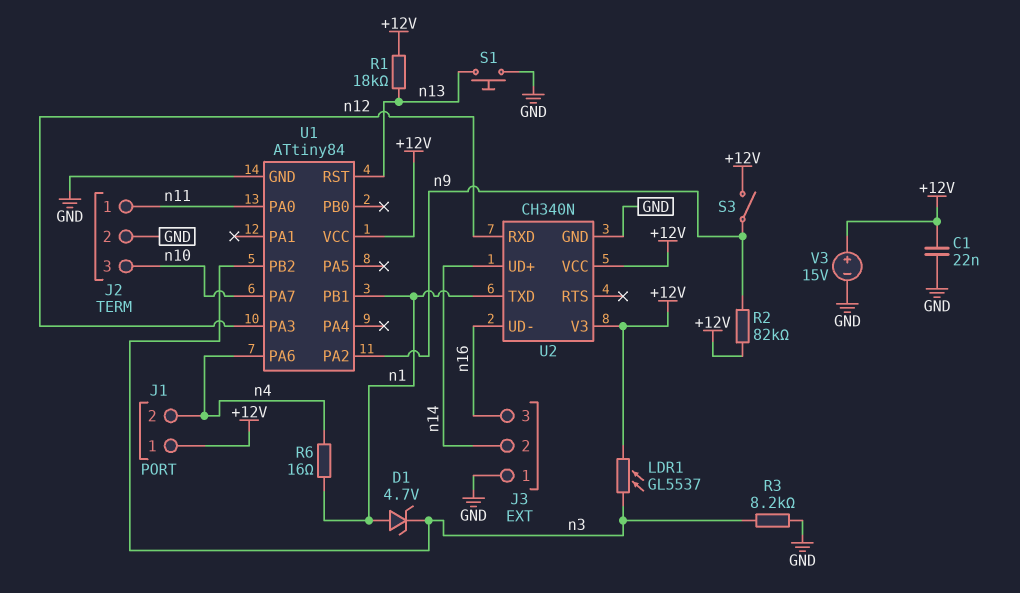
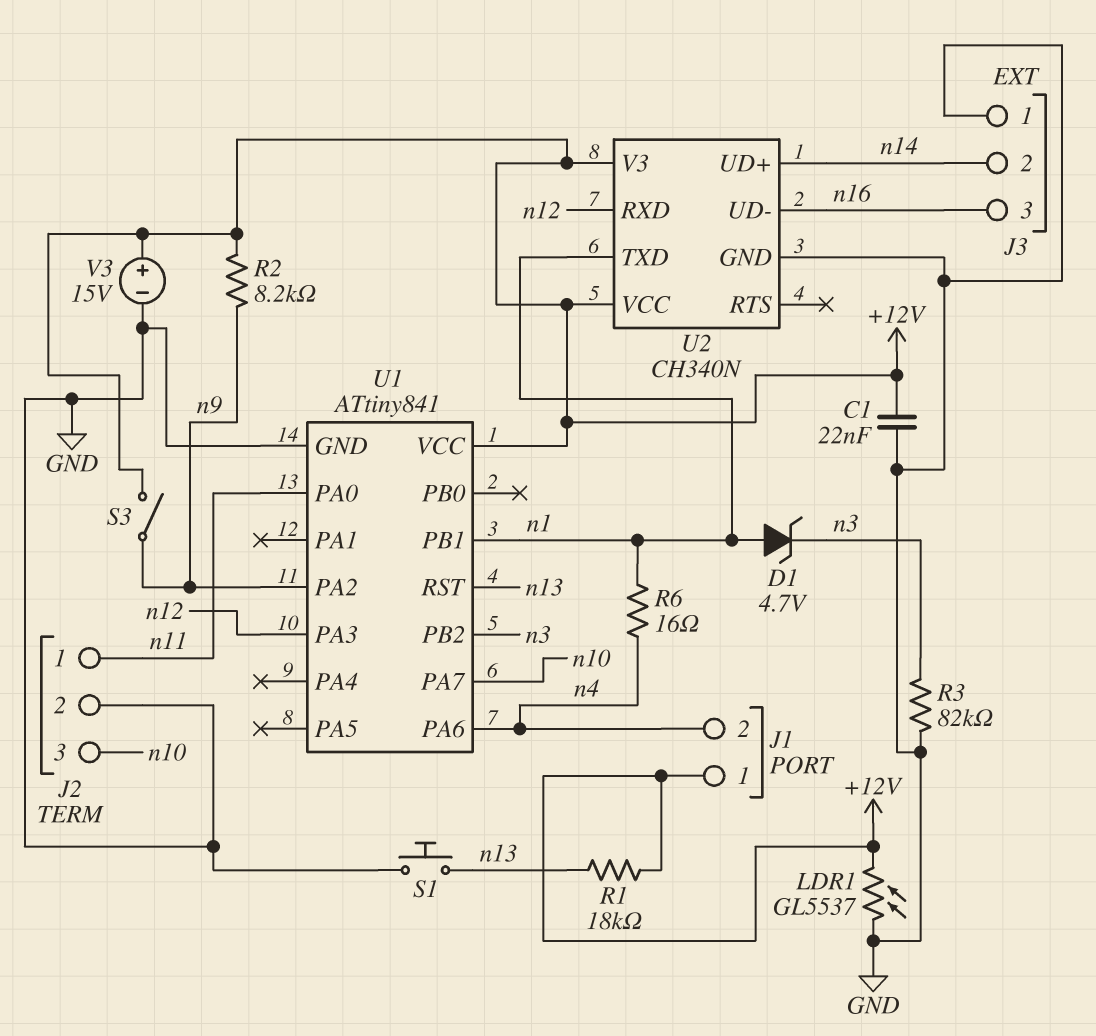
LDR1: GL5537 (+12V, n3) -> GL5537 (+12V, GND)
R2: 82k (+12V, n9) -> 8.2k (+12V, n9)
R3: 8.2k (GND, n3) -> 82k (GND, n3)
U1: ATtiny84 -> ATtiny841

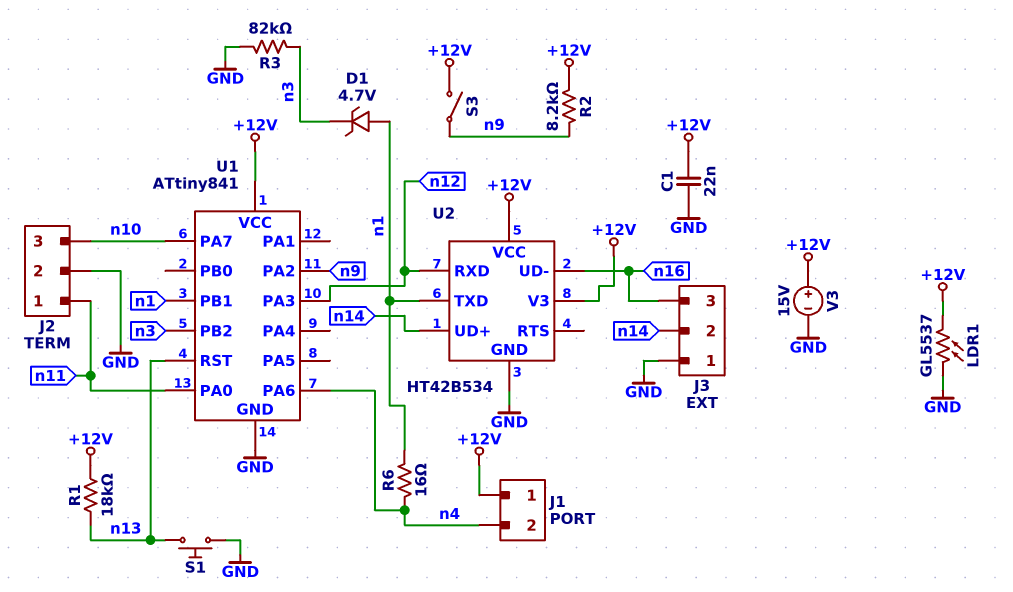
U2: CH340N -> HT42B534

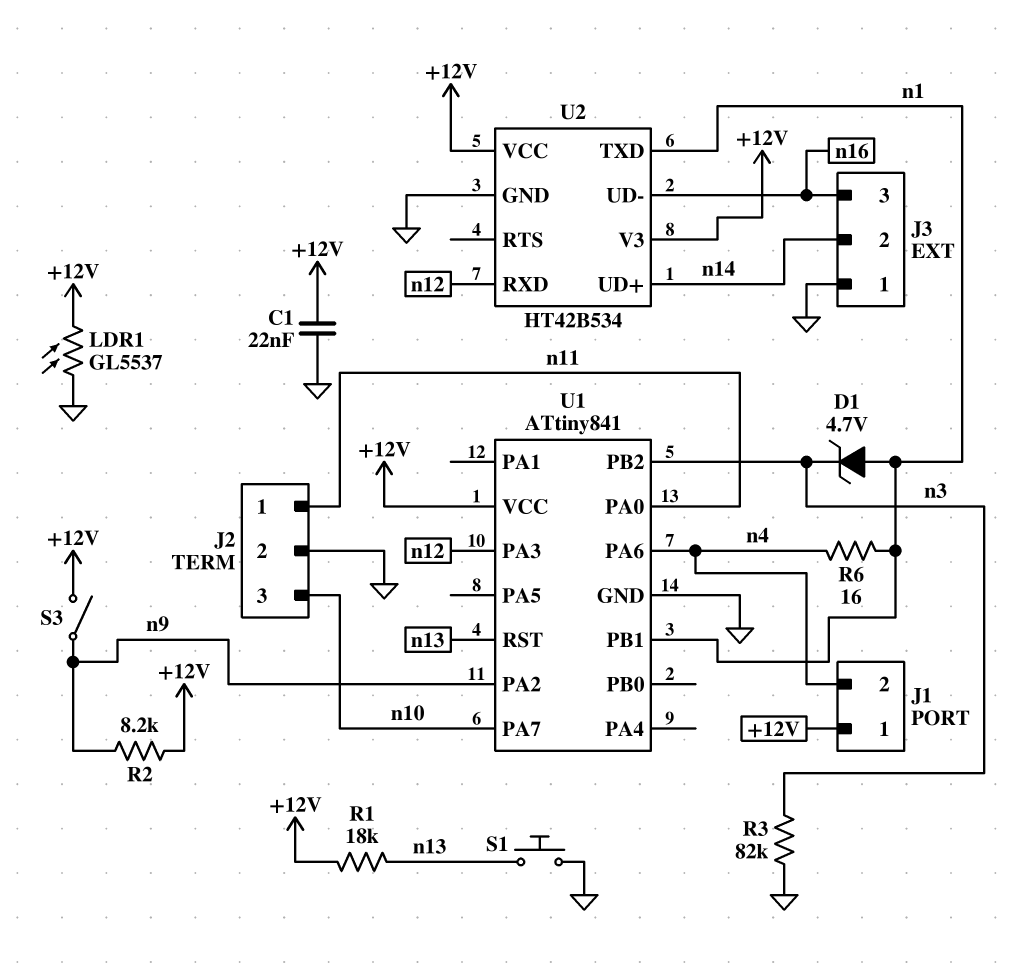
V3: 15V (plus +12V, minus GND) -> none

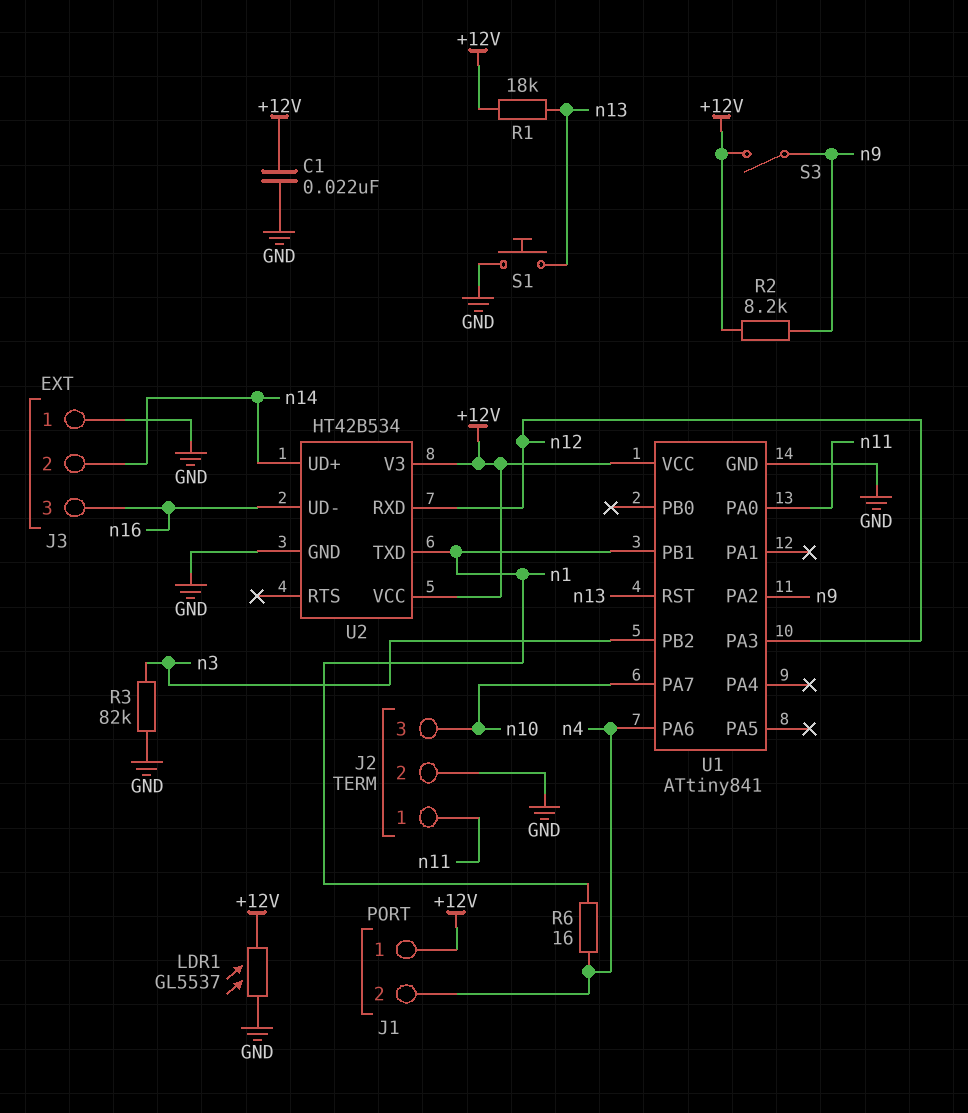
D1: zener 4.7V (A n1, K n3) -> none

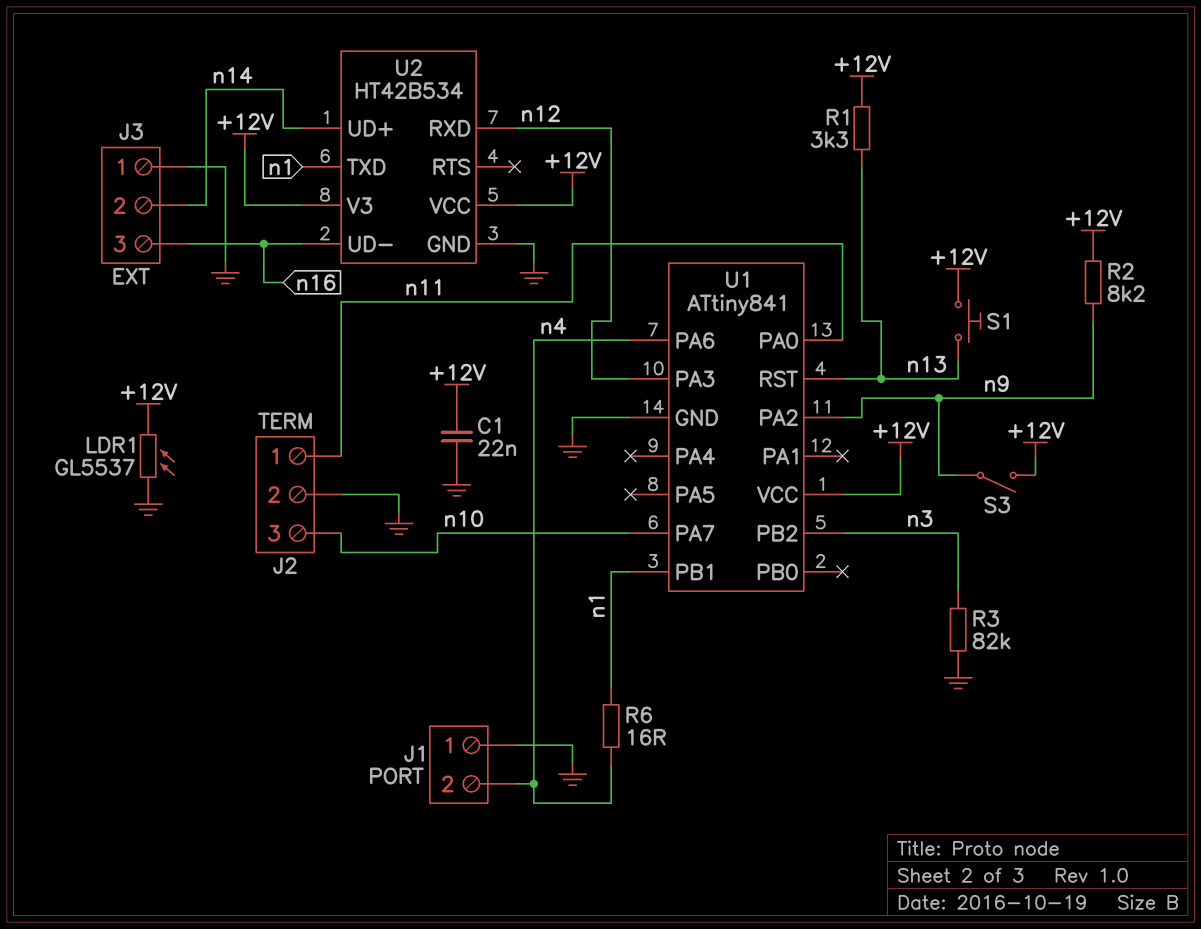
J1 pin 1: +12V -> GND
R1: 18k (+12V, n13) -> 3.3k (+12V, n13)
S1: button (GND, n13) -> button (+12V, n13)

